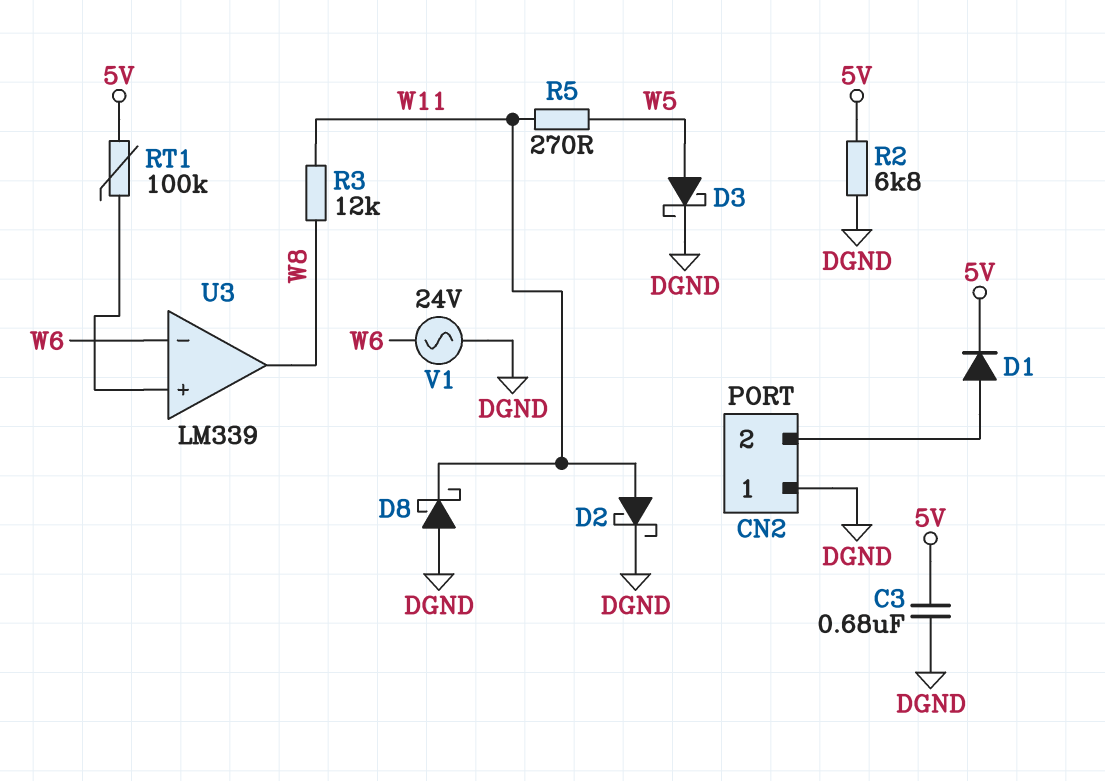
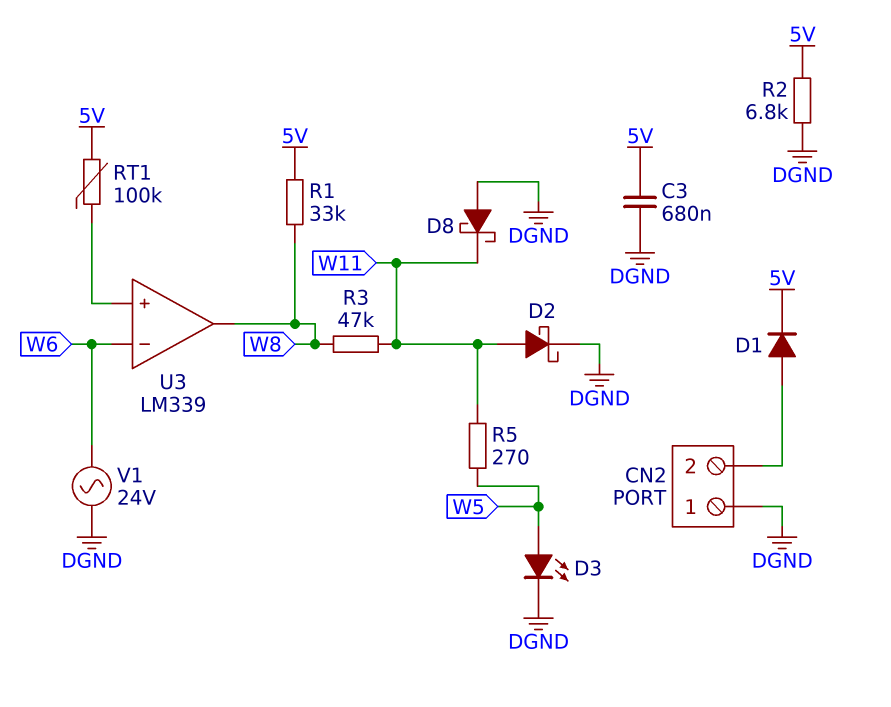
D3: schottky (A W5, K DGND) -> LED (A W5, K DGND)
R1: none -> 33k (5V, W8)
R3: 12k (W8, W11) -> 47k (W8, W11)

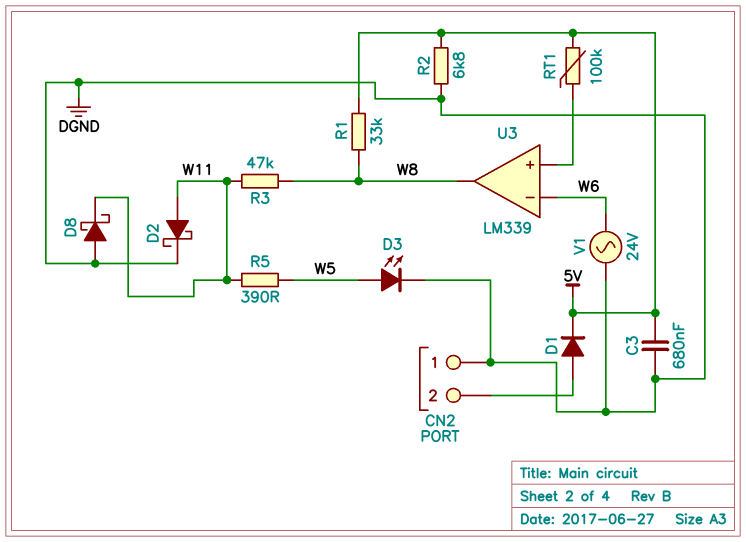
R5: 270 (W5, W11) -> 390 (W5, W11)

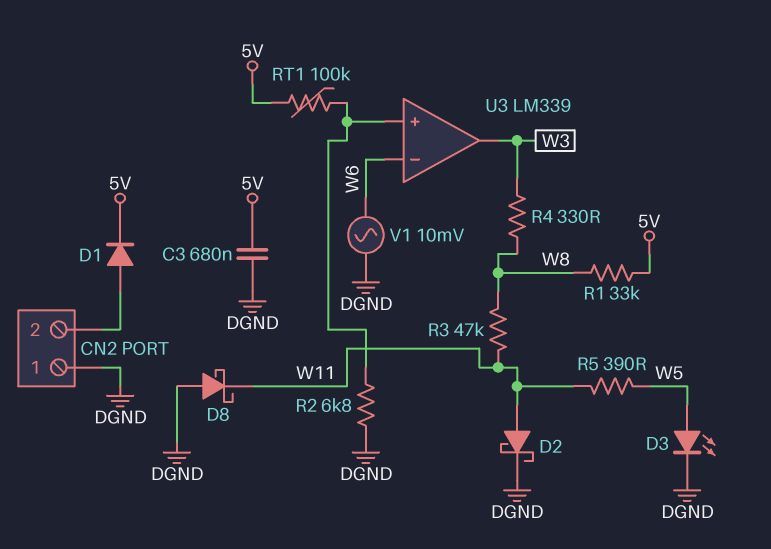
R2: 6.8k (5V, DGND) -> 6.8k (DGND, U3/in+)
R4: none -> 330 (W3, W8)
U3 pin out: W8 -> W3
V1: AC 24V (DGND, W6) -> AC 10mV (DGND, W6)

